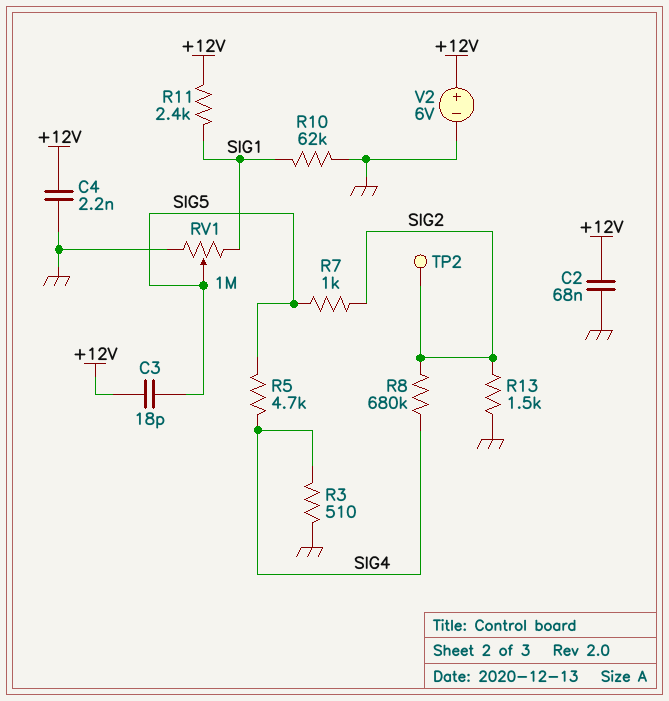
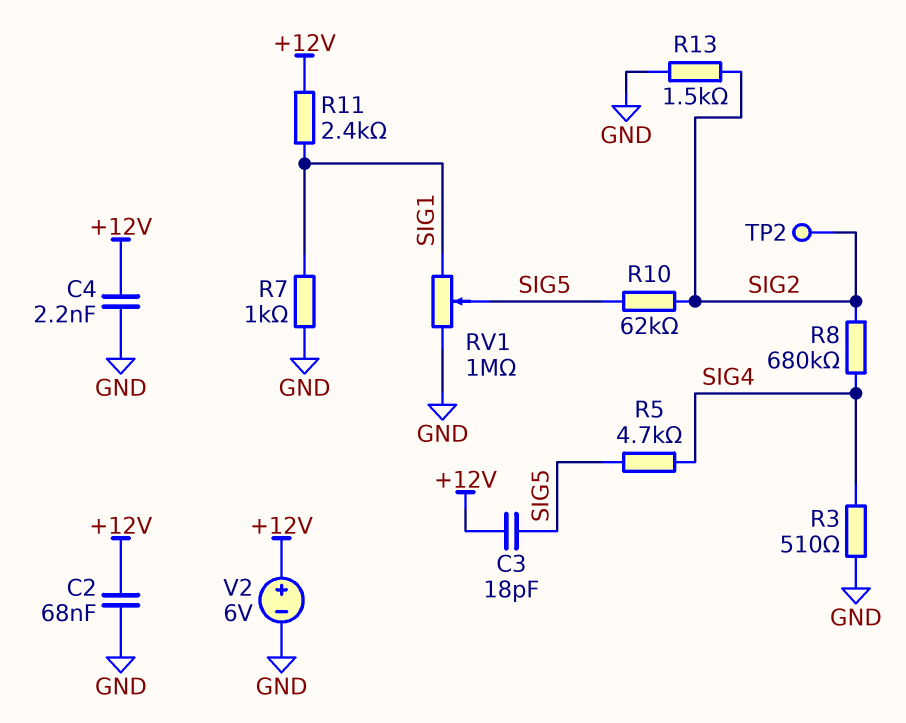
R7: 1k (SIG2, SIG5) -> 1k (GND, SIG1)
R10: 62k (GND, SIG1) -> 62k (SIG2, SIG5)

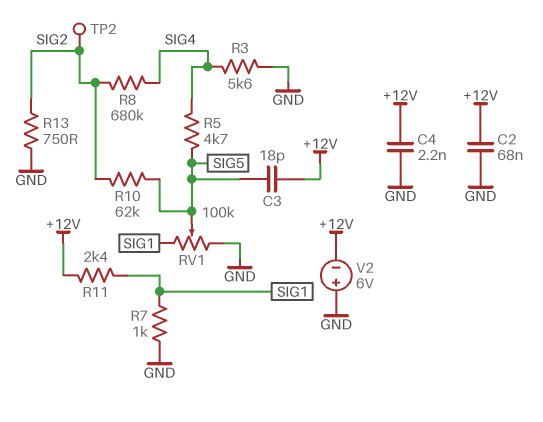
R3: 510 (GND, SIG4) -> 5.6k (GND, SIG4)
R13: 1.5k (GND, SIG2) -> 750 (GND, SIG2)
RV1: 1M (GND, SIG1, wiper SIG5) -> 100k (GND, SIG1, wiper SIG5)
V2: 6V (plus +12V, minus GND) -> 6V (plus GND, minus +12V)

